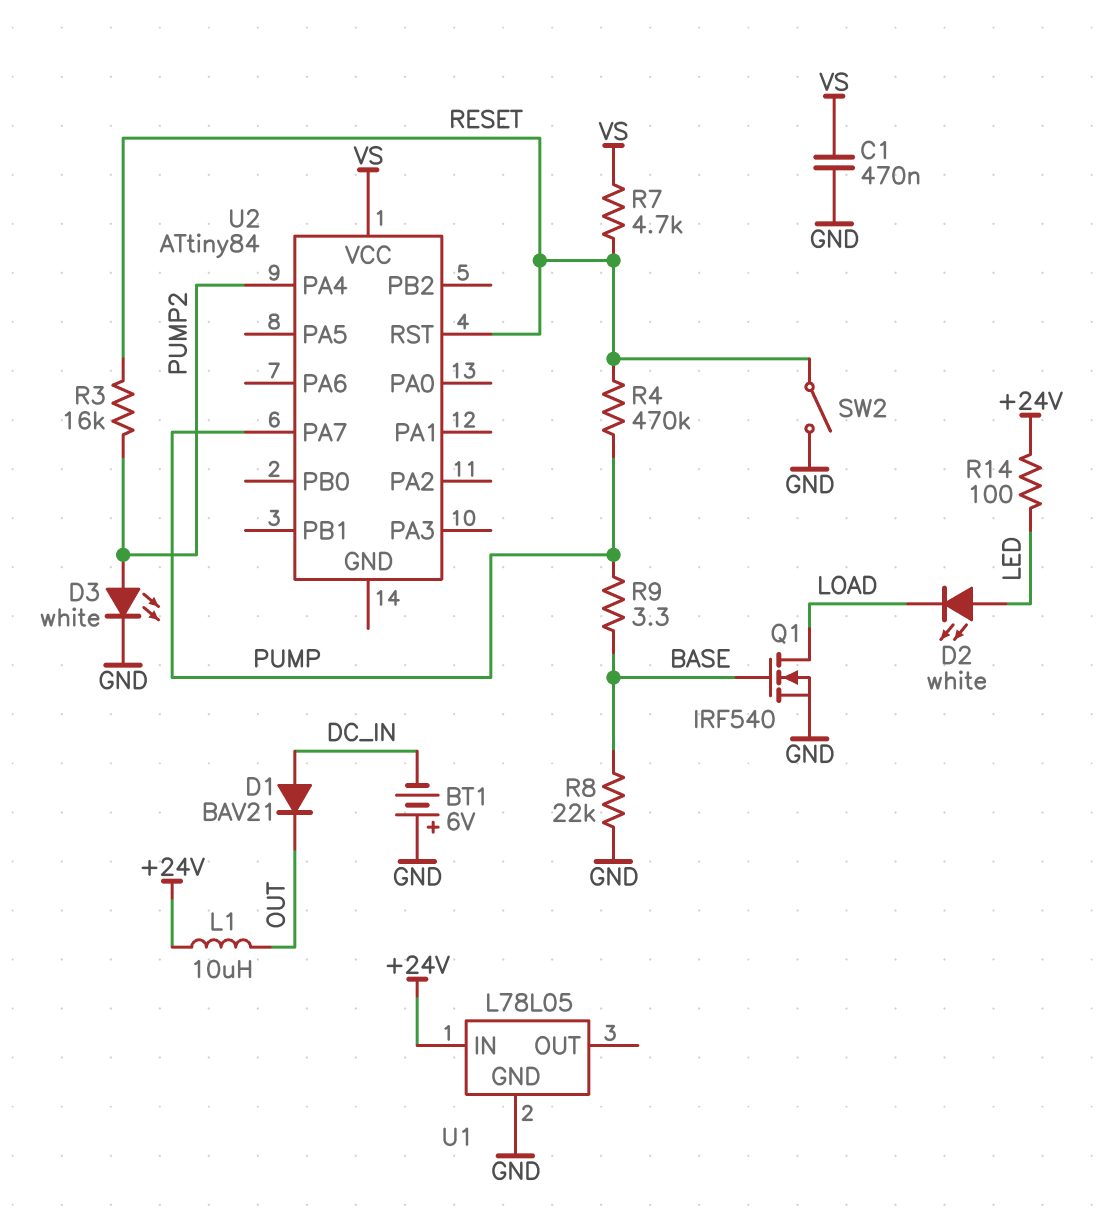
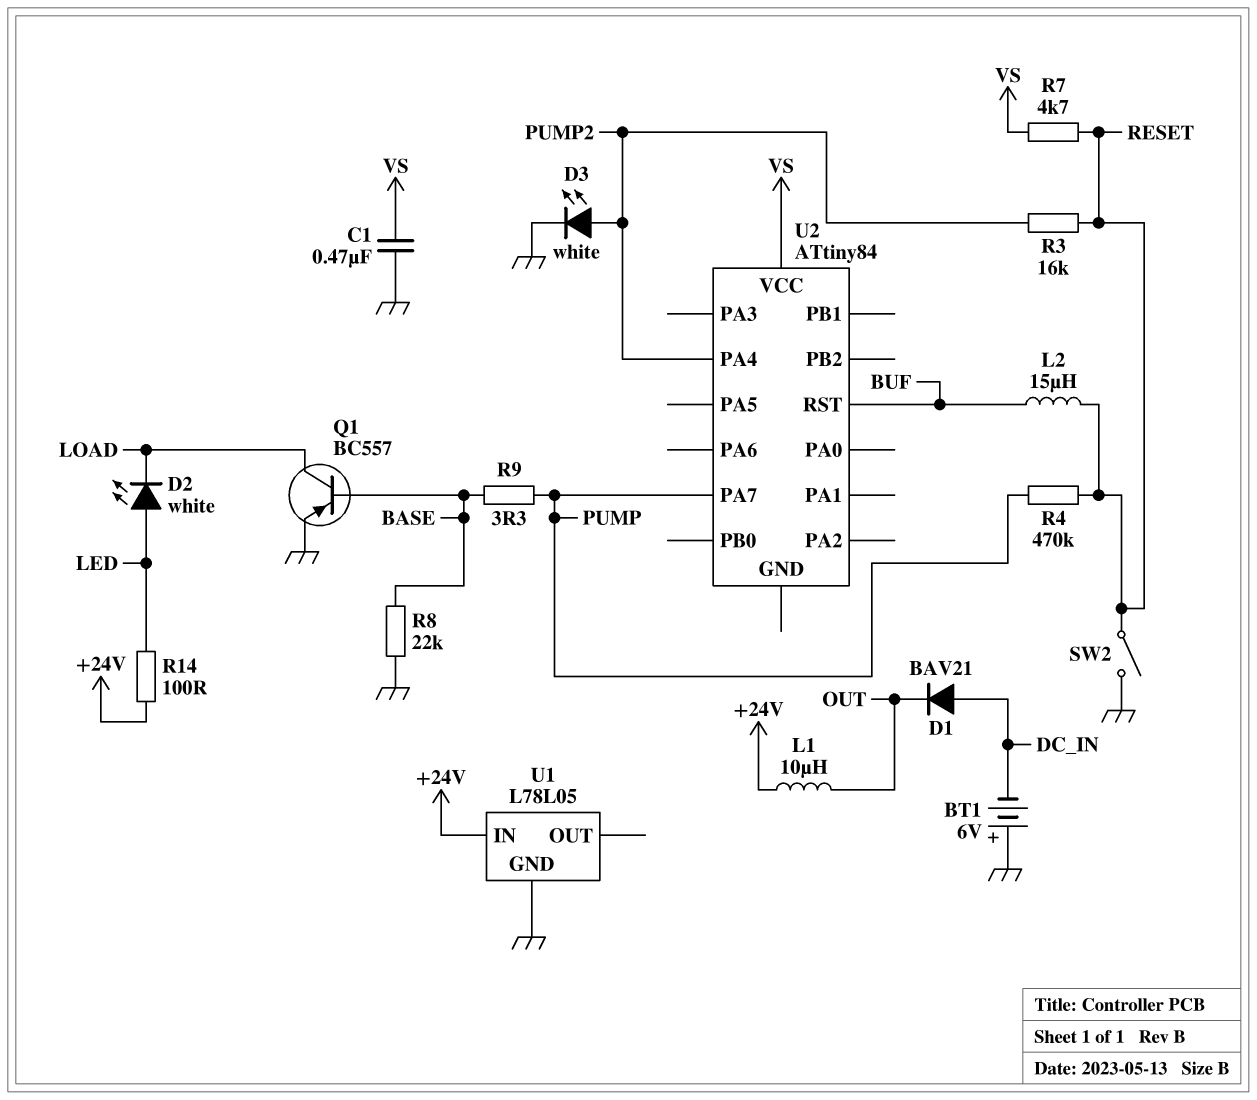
L2: none -> 15uH (BUF, RESET)
Q1: NMOS IRF540 (G BASE, D LOAD, S GND) -> PNP BC557 (B BASE, C LOAD, E GND)
U2 pin RST: RESET -> BUF

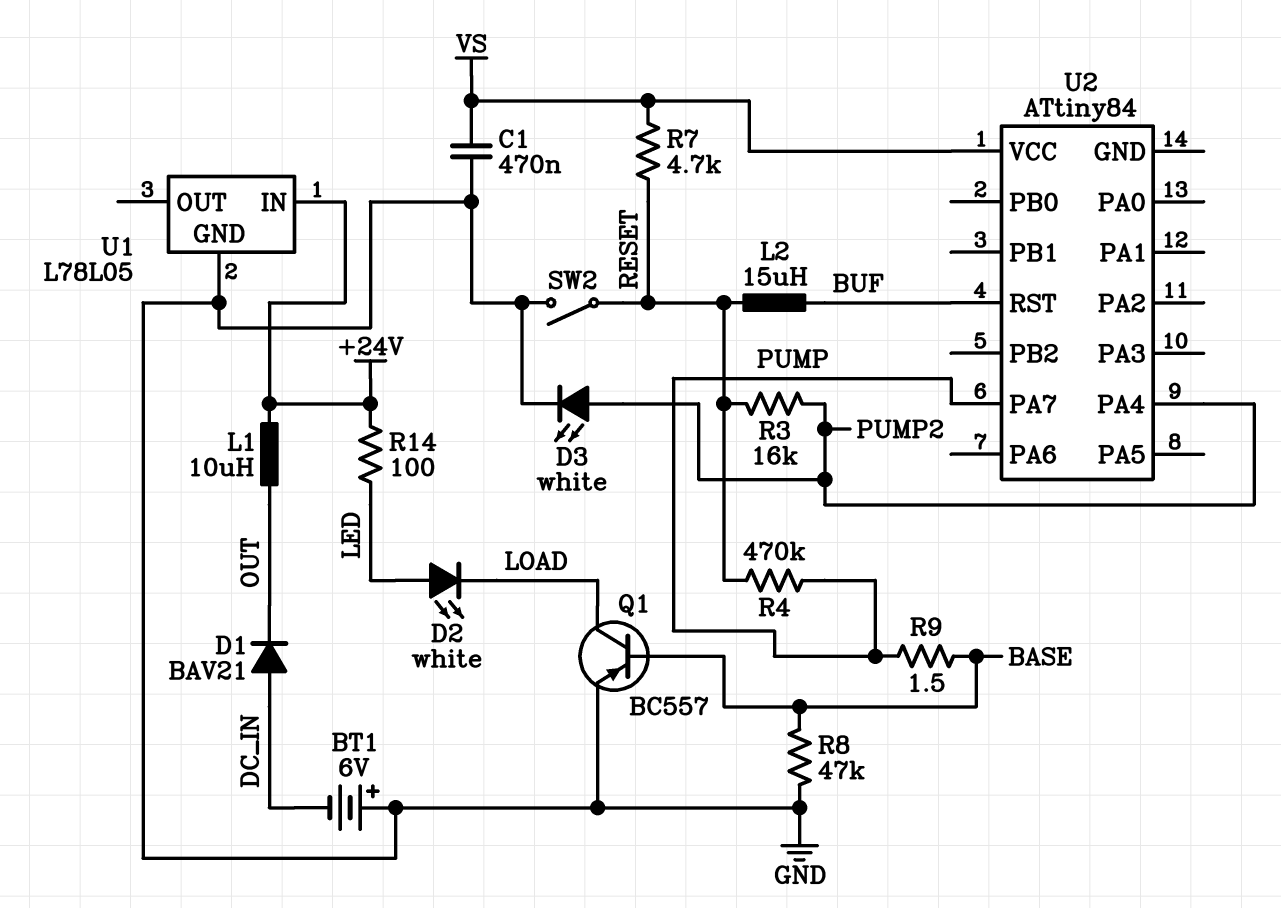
R8: 22k (BASE, GND) -> 47k (BASE, GND)
R9: 3.3 (BASE, PUMP) -> 1.5 (BASE, PUMP)

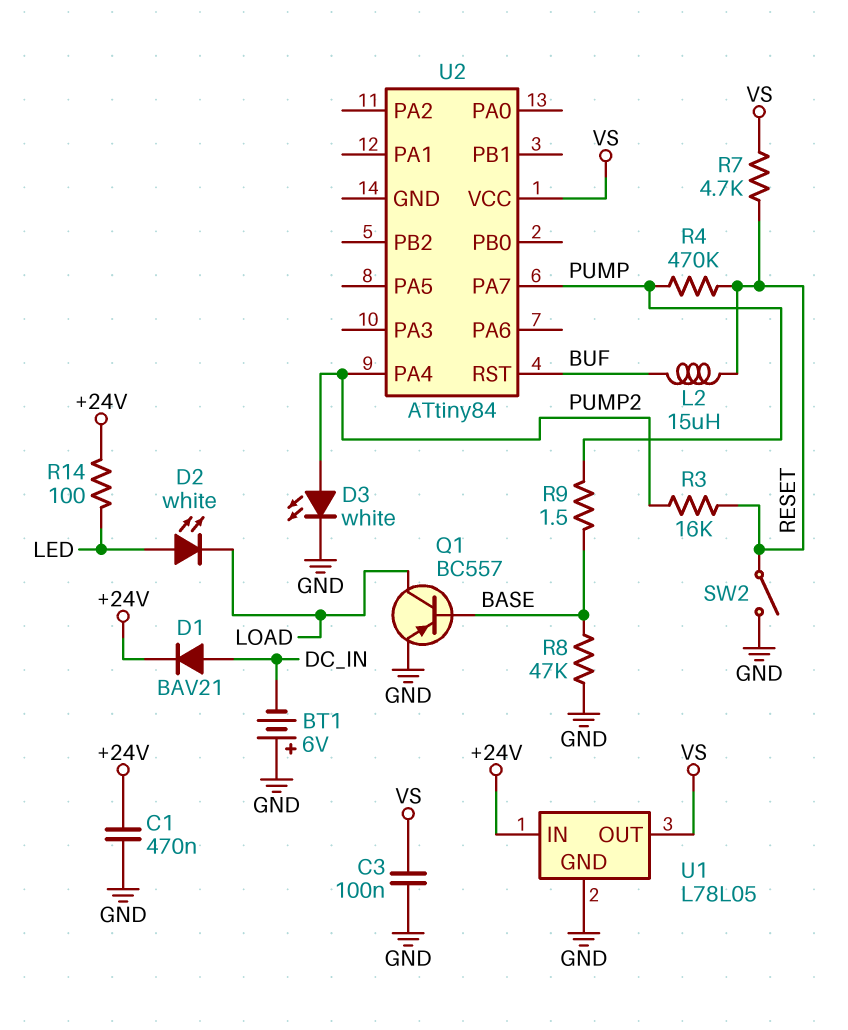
C1: 470nF (GND, VS) -> 470nF (+24V, GND)
C3: none -> 100nF (GND, VS)
D1: diode BAV21 (A DC_IN, K OUT) -> diode BAV21 (A DC_IN, K +24V)
L1: 10uH (+24V, OUT) -> none
U1 pin OUT: none -> VS

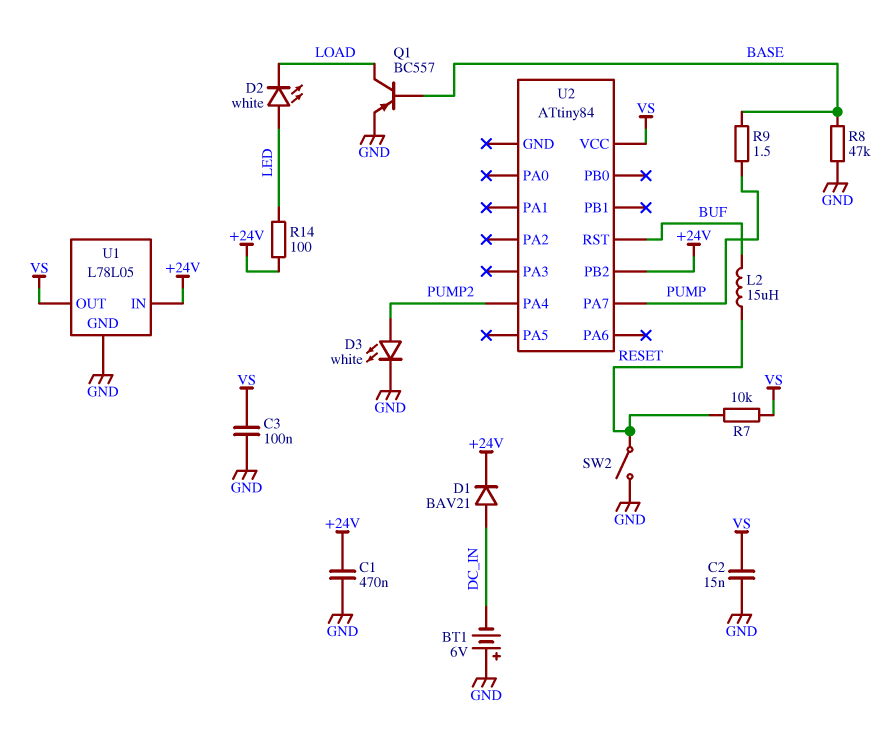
C2: none -> 15nF (GND, VS)
R3: 16k (PUMP2, RESET) -> none
R4: 470k (PUMP, RESET) -> none
R7: 4.7k (RESET, VS) -> 10k (RESET, VS)
U2 pin PB2: none -> +24V

